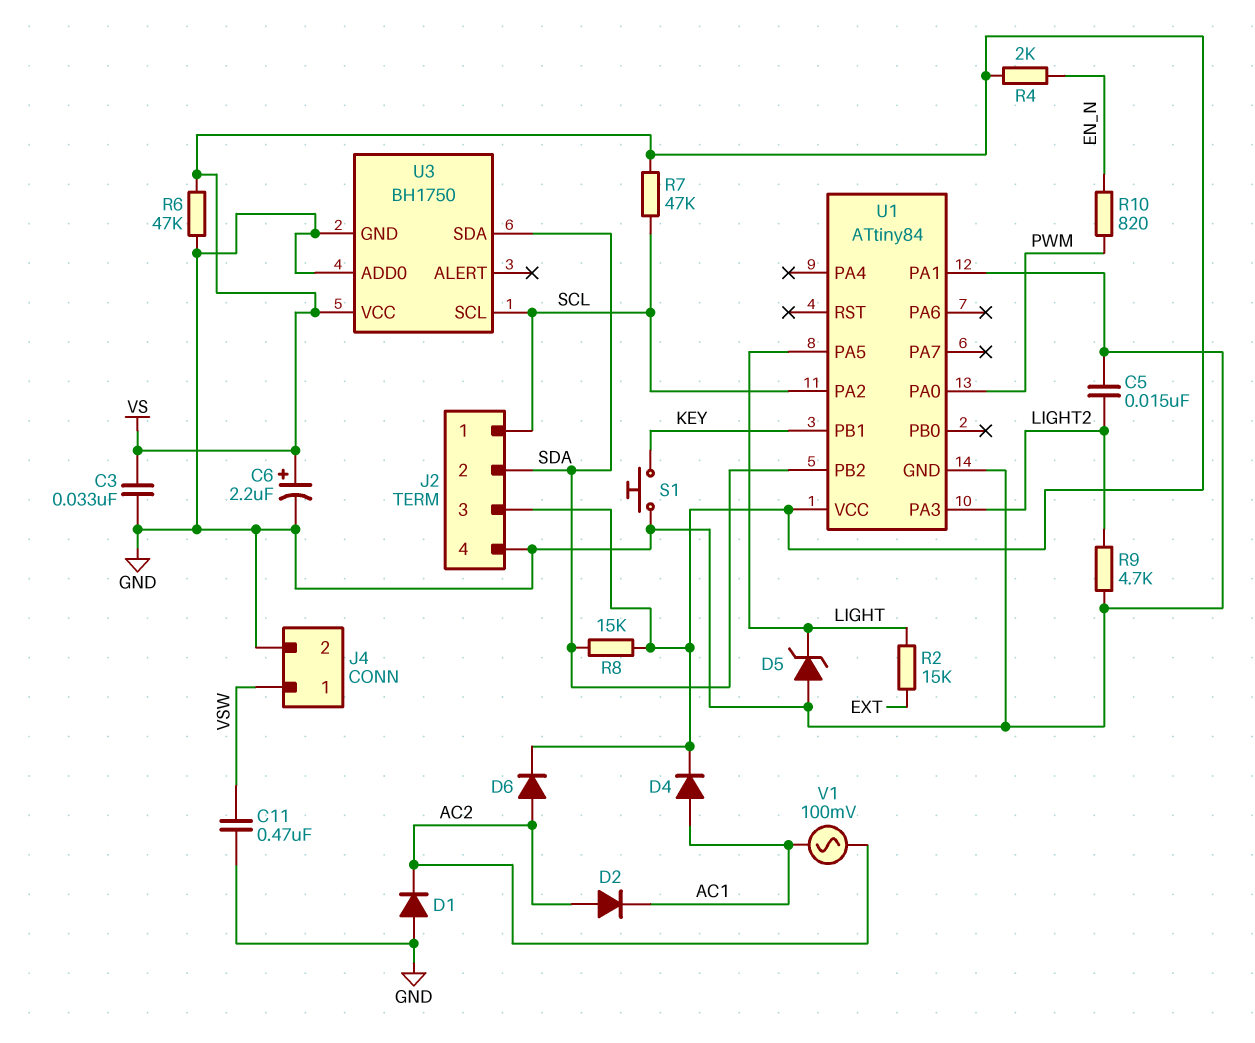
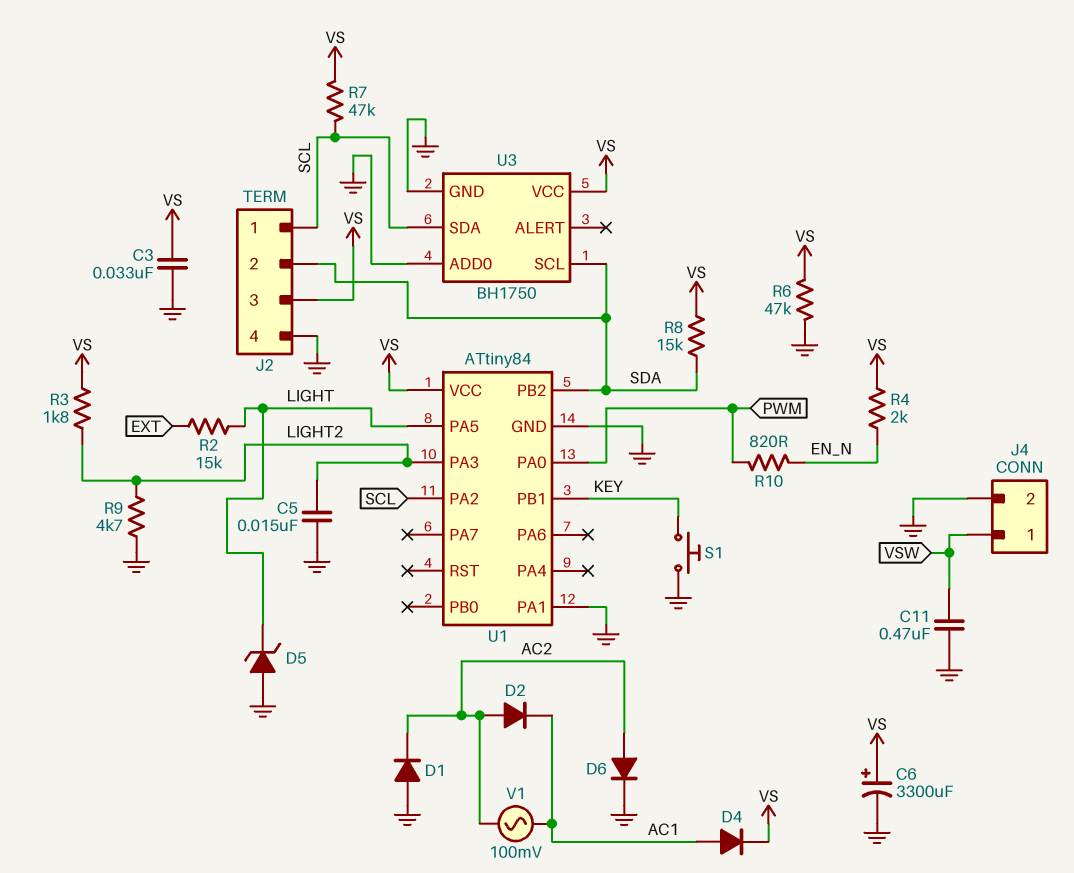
C6: 2.2uF (plus VS, minus GND) -> 3300uF (plus VS, minus GND)
D6: diode (A AC2, K VS) -> diode (A AC2, K GND)
R3: none -> 1.8k (LIGHT2, VS)
U3 pin SCL: SCL -> SDA
U3 pin SDA: SDA -> SCL

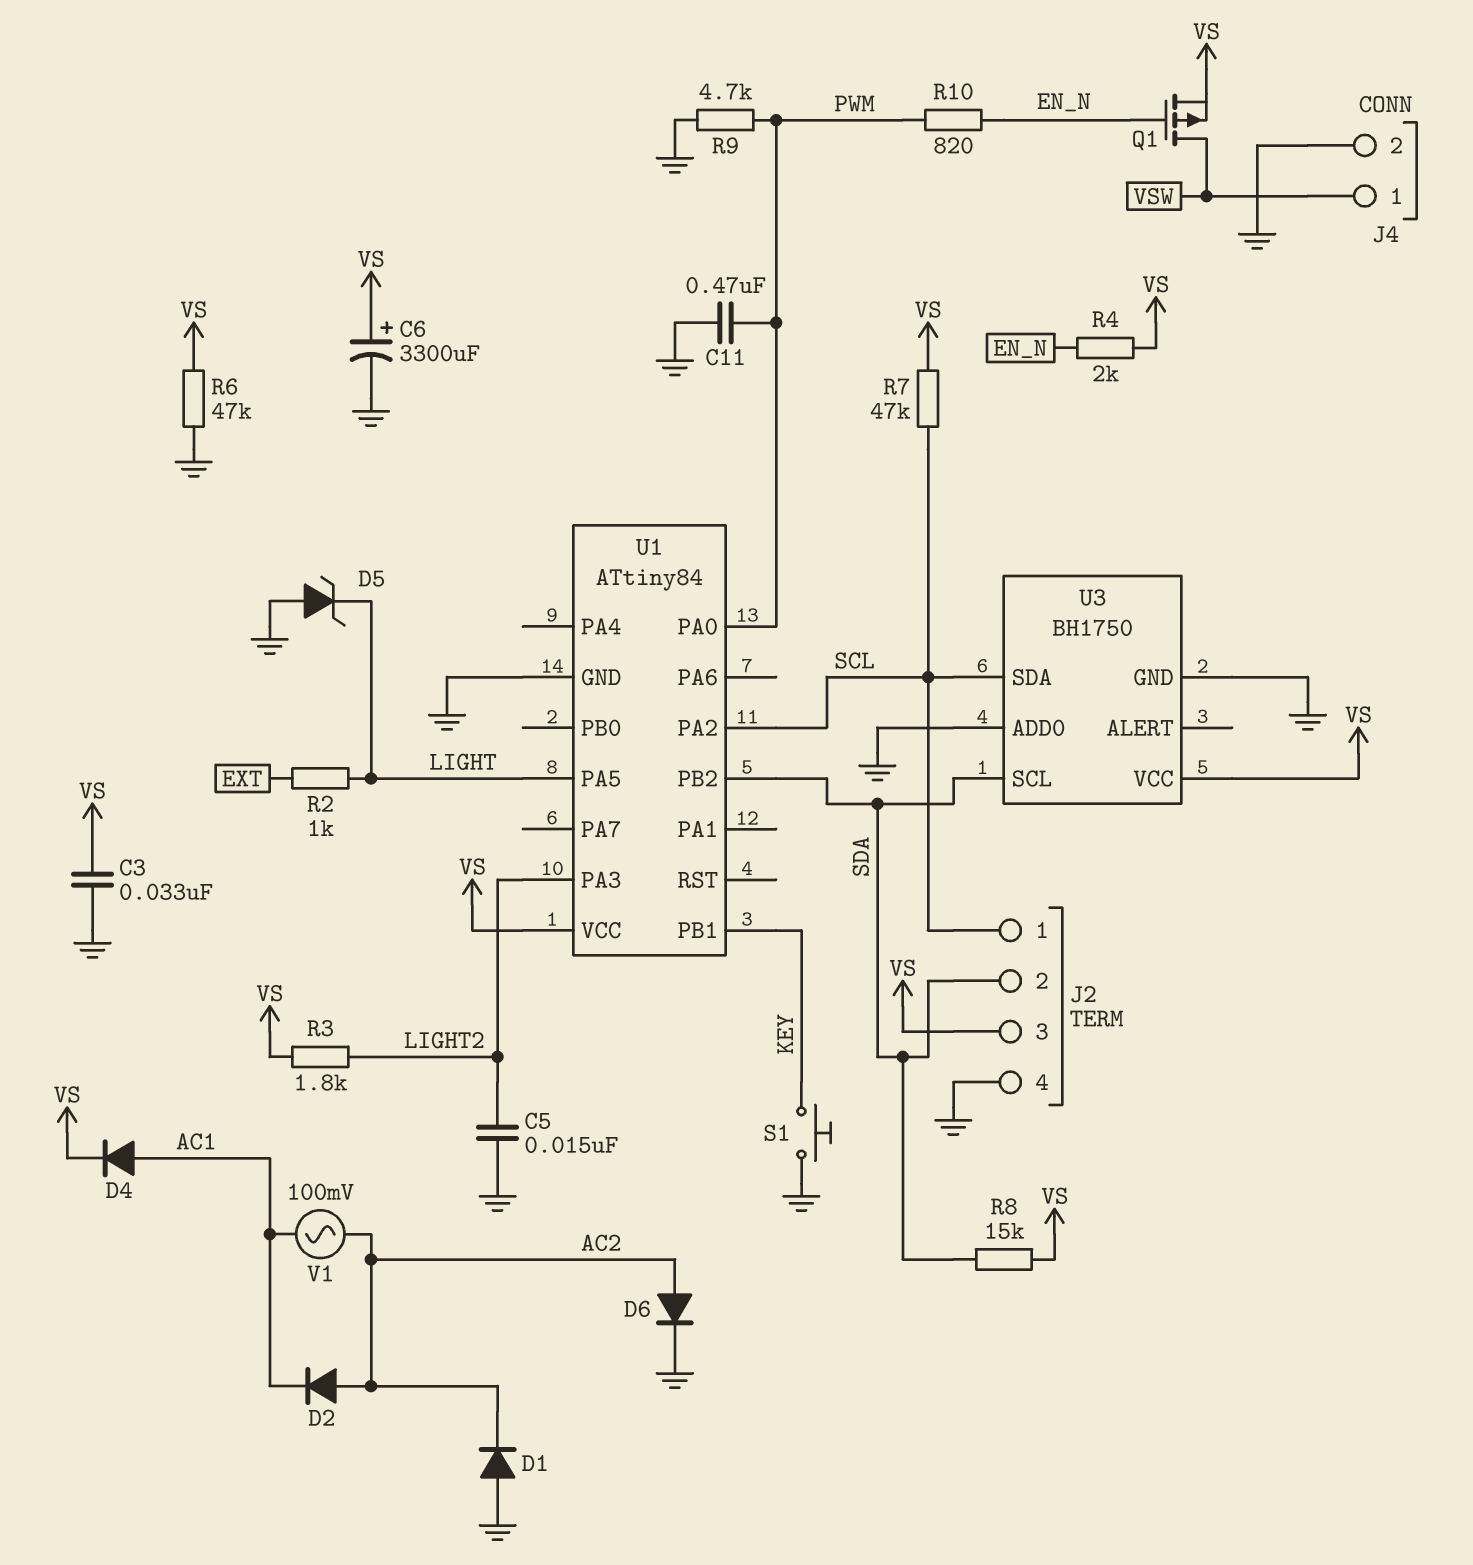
C11: 470nF (GND, VSW) -> 470nF (GND, PWM)
Q1: none -> PMOS (G EN_N, D VSW, S VS)
R2: 15k (EXT, LIGHT) -> 1k (EXT, LIGHT)
R9: 4.7k (GND, LIGHT2) -> 4.7k (GND, PWM)
U1 pin PA1: GND -> none

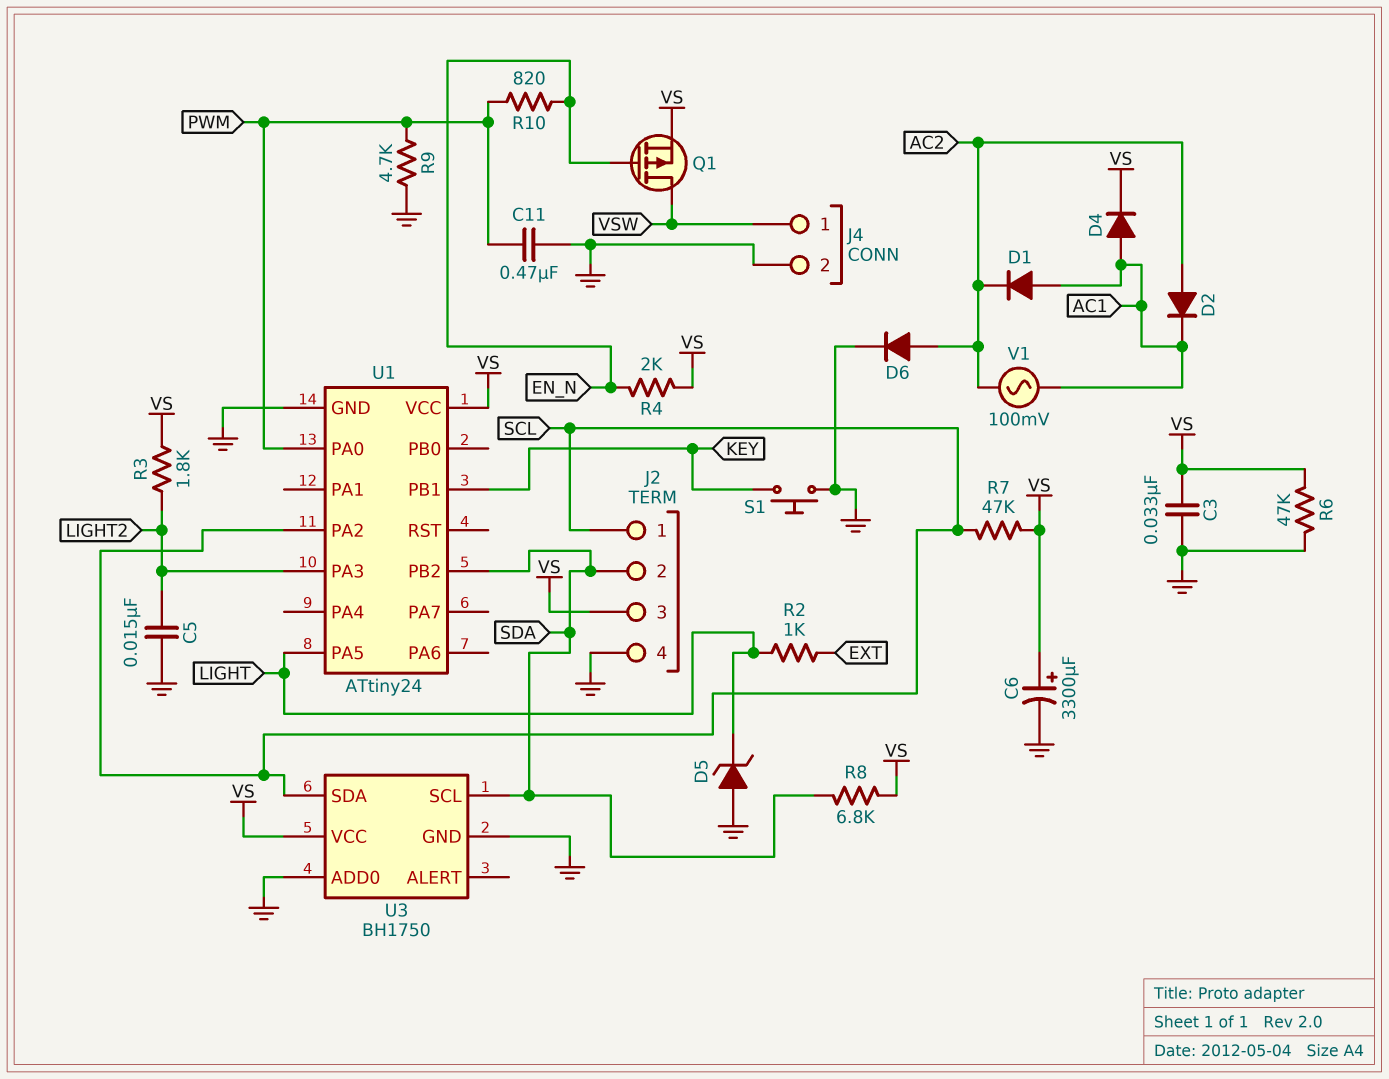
D1: diode (A GND, K AC2) -> diode (A AC1, K AC2)
R8: 15k (SDA, VS) -> 6.8k (SDA, VS)
U1: ATtiny84 -> ATtiny24

